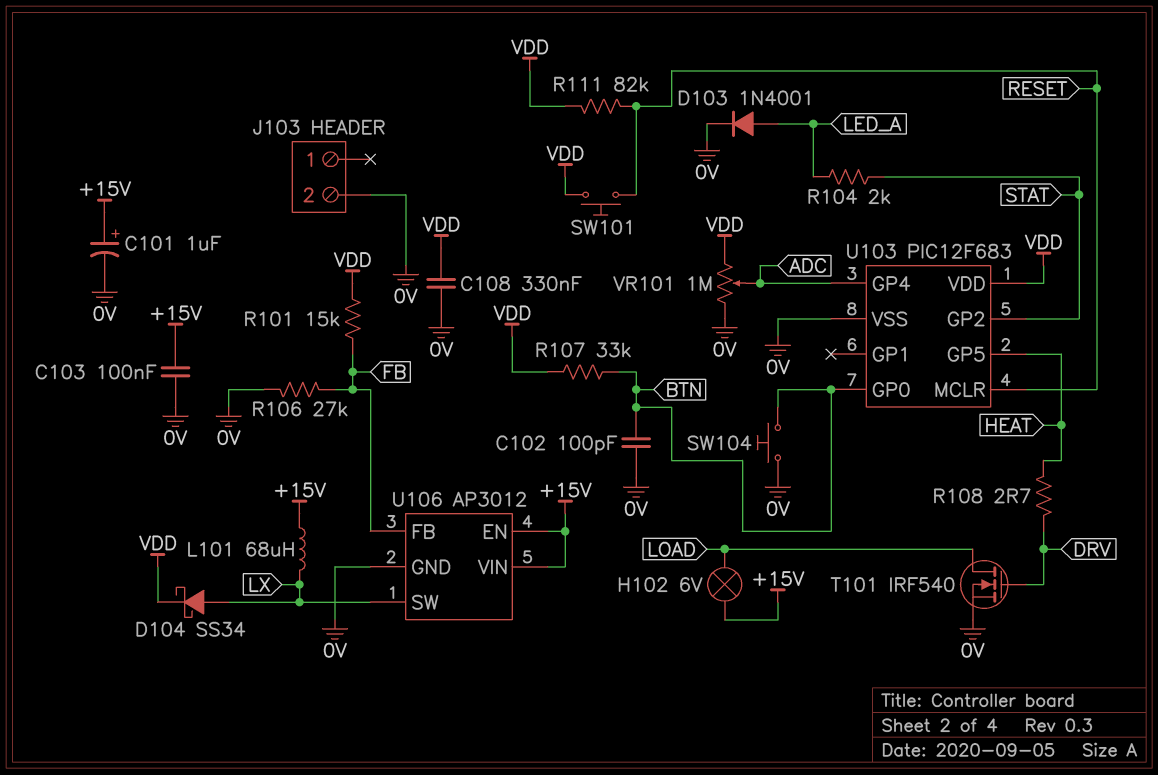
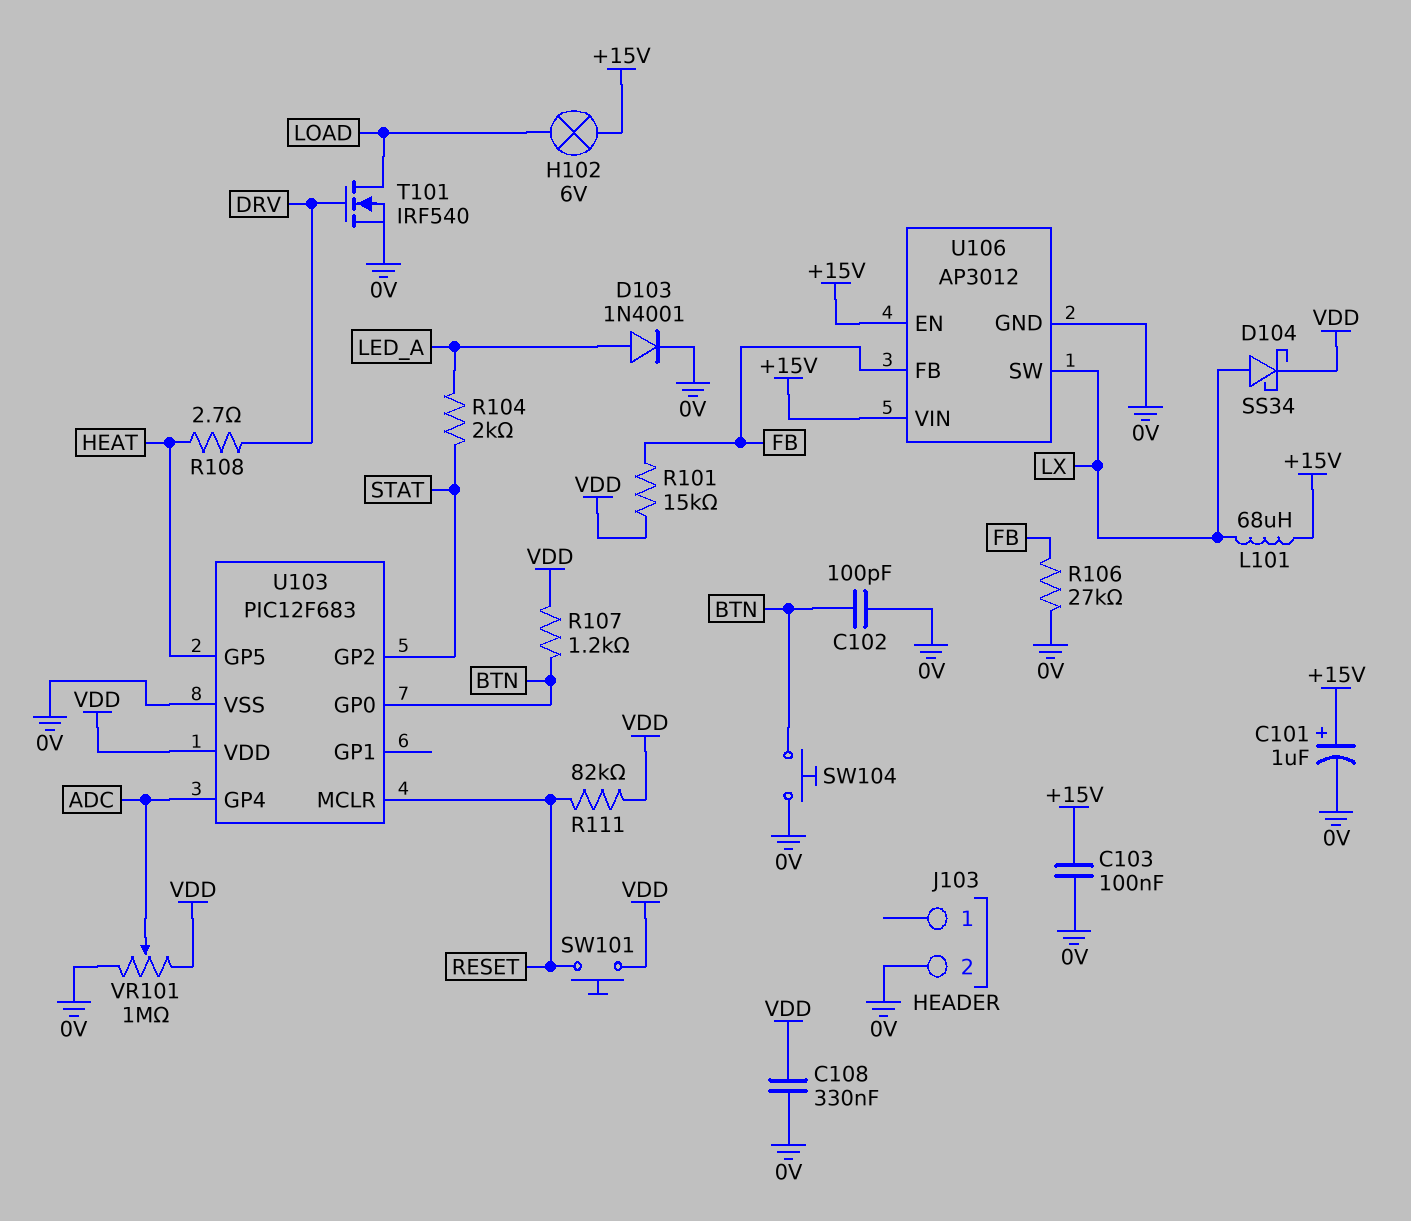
R107: 33k (BTN, VDD) -> 1.2k (BTN, VDD)

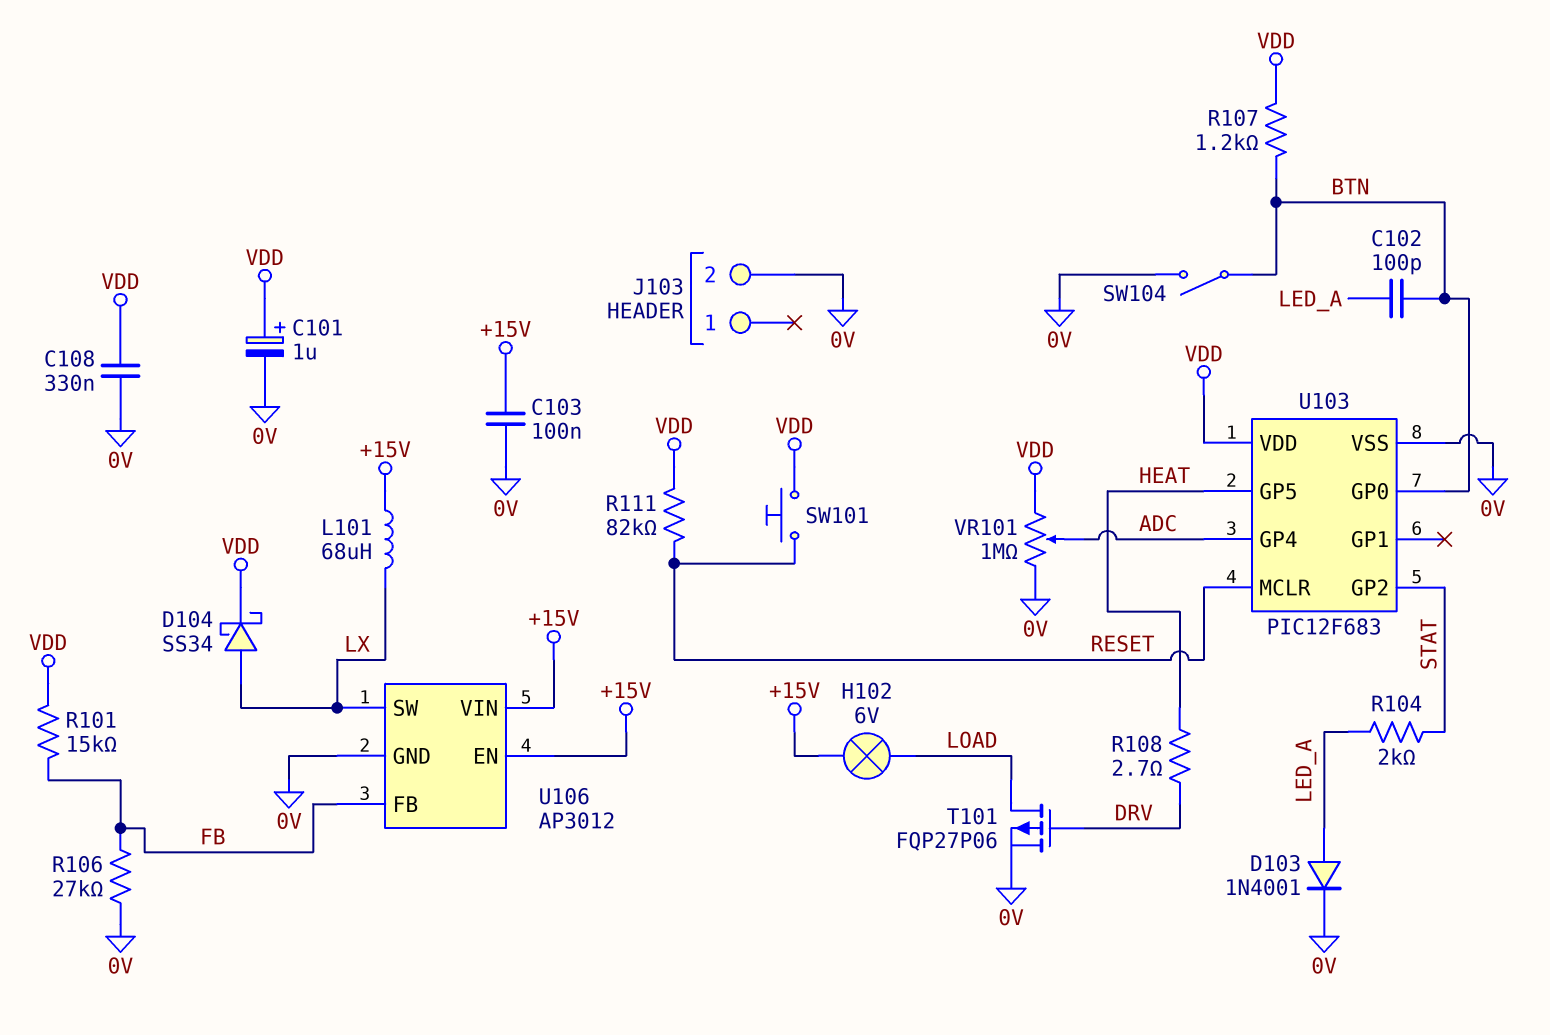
C101: 1uF (plus +15V, minus 0V) -> 1uF (plus VDD, minus 0V)
C102: 100pF (0V, BTN) -> 100pF (BTN, LED_A)
SW104: button (0V, BTN) -> switch (0V, BTN)
T101: NMOS IRF540 (G DRV, D LOAD, S 0V) -> PMOS FQP27P06 (G DRV, D LOAD, S 0V)

